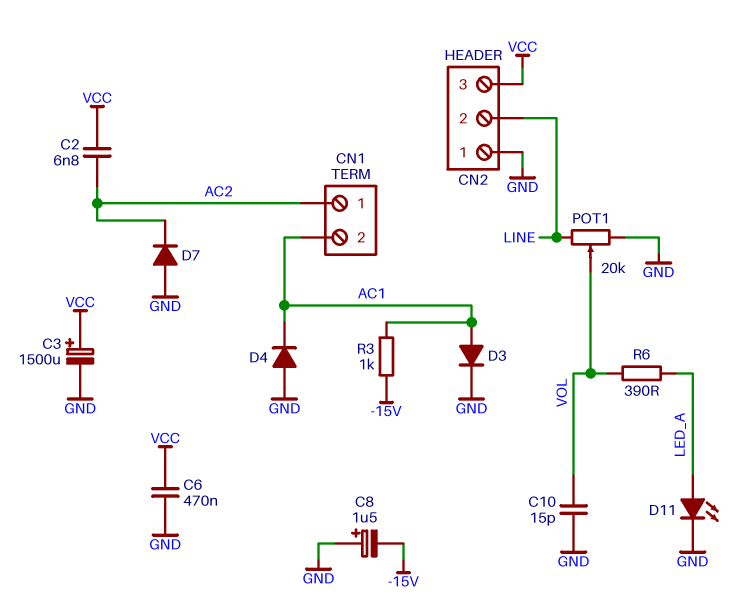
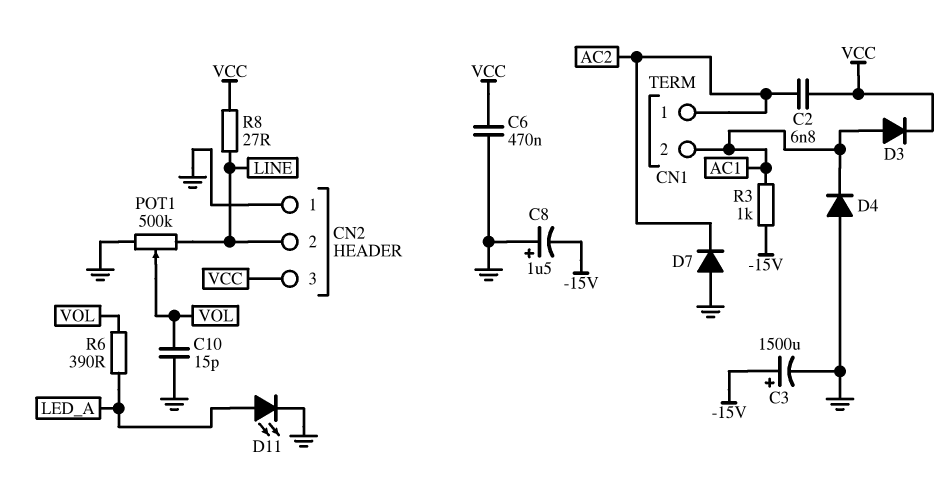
C3: 1500uF (plus VCC, minus GND) -> 1500uF (plus -15V, minus GND)
D3: diode (A AC1, K GND) -> diode (A AC1, K VCC)
POT1: 20k (GND, LINE, wiper VOL) -> 500k (GND, LINE, wiper VOL)
R8: none -> 27 (LINE, VCC)

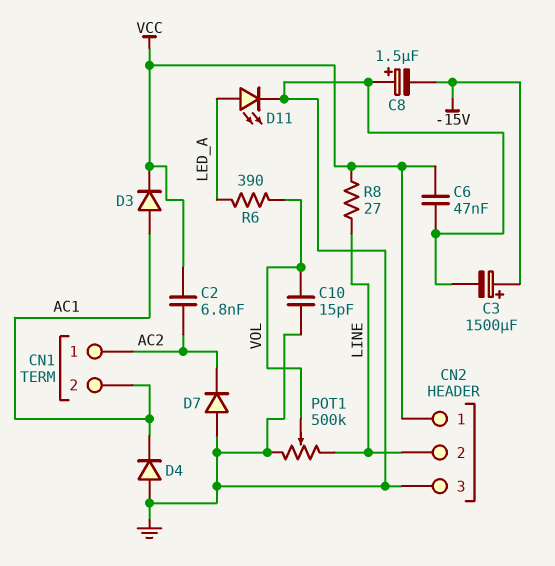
C6: 470nF (GND, VCC) -> 47nF (GND, VCC)
CN2 pin 1: GND -> VCC
CN2 pin 3: VCC -> GND
R3: 1k (-15V, AC1) -> none

